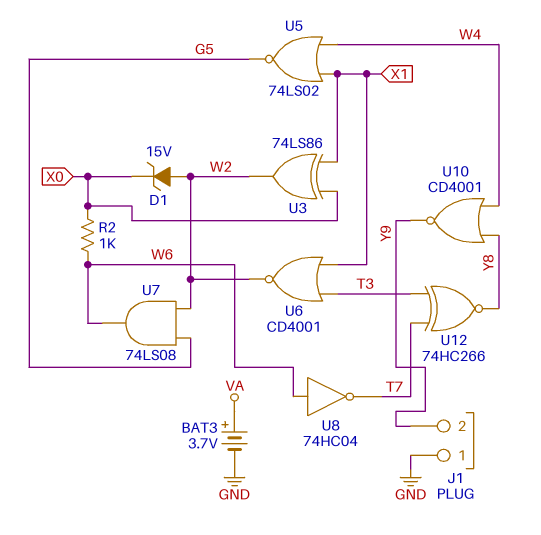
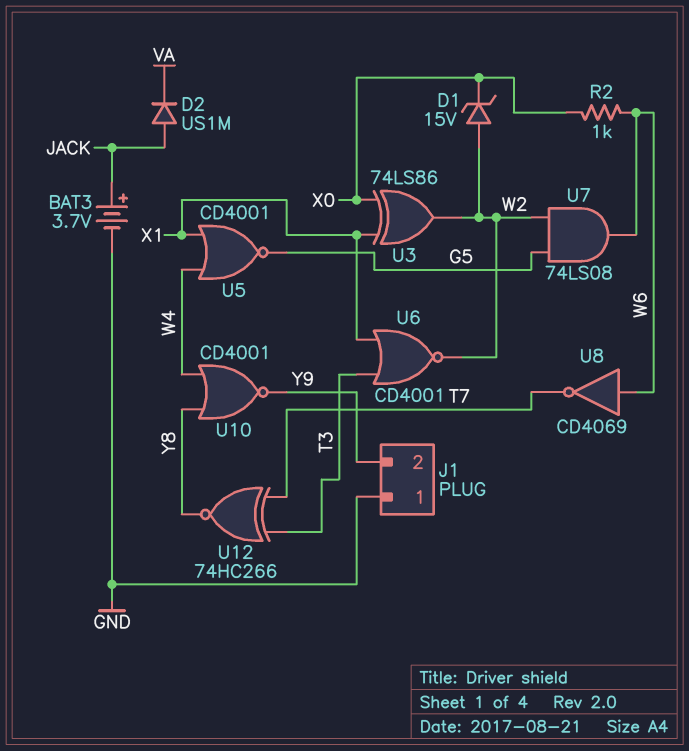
BAT3: 3.7V (plus VA, minus GND) -> 3.7V (plus JACK, minus GND)
D2: none -> diode US1M (A JACK, K VA)
U5: NOR 74LS02 (in W4, in X1, out G5) -> NOR CD4001 (in W4, in X1, out G5)
U8: NOT 74HC04 (in W6, out T7) -> NOT CD4069 (in W6, out T7)

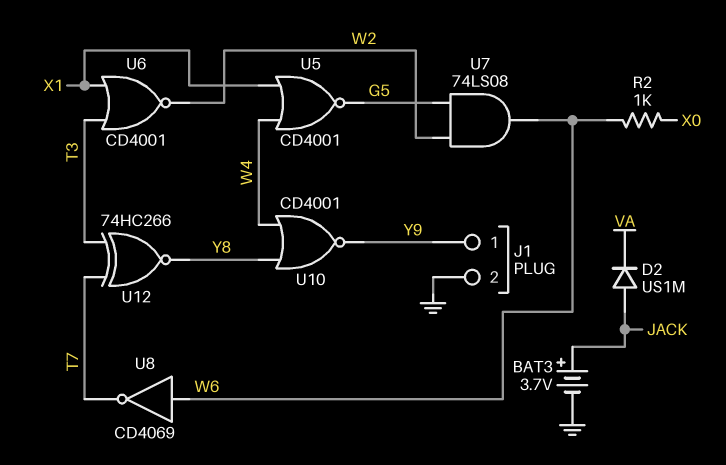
D1: zener 15V (A W2, K X0) -> none
J1 pin 1: GND -> Y9
J1 pin 2: Y9 -> GND
U3: XOR 74LS86 (in X0, in X1, out W2) -> none

